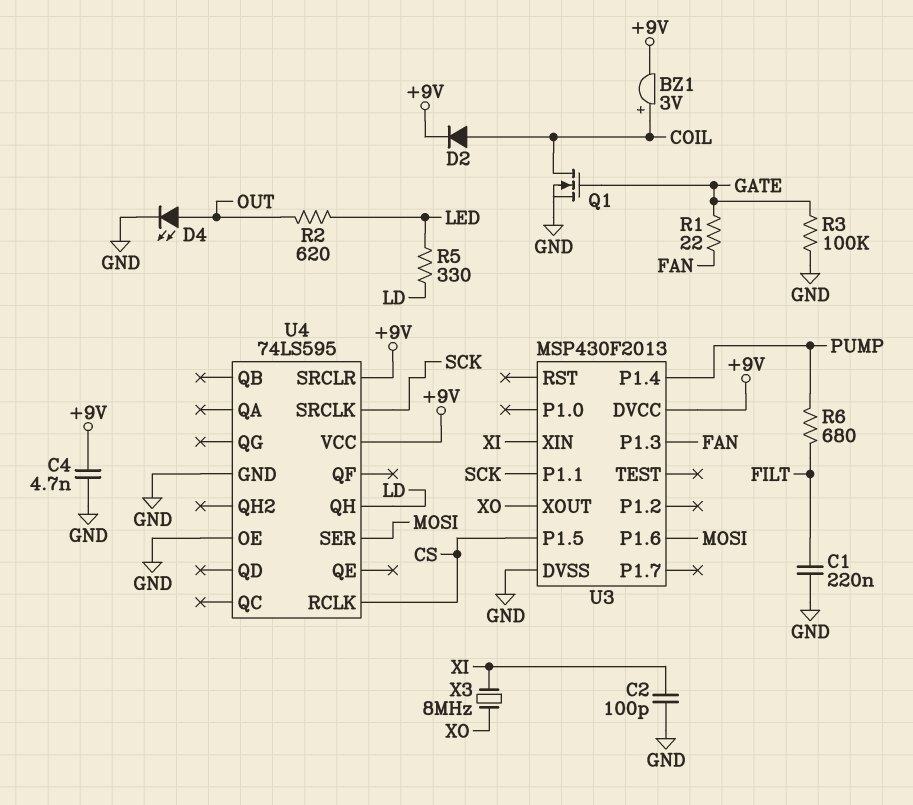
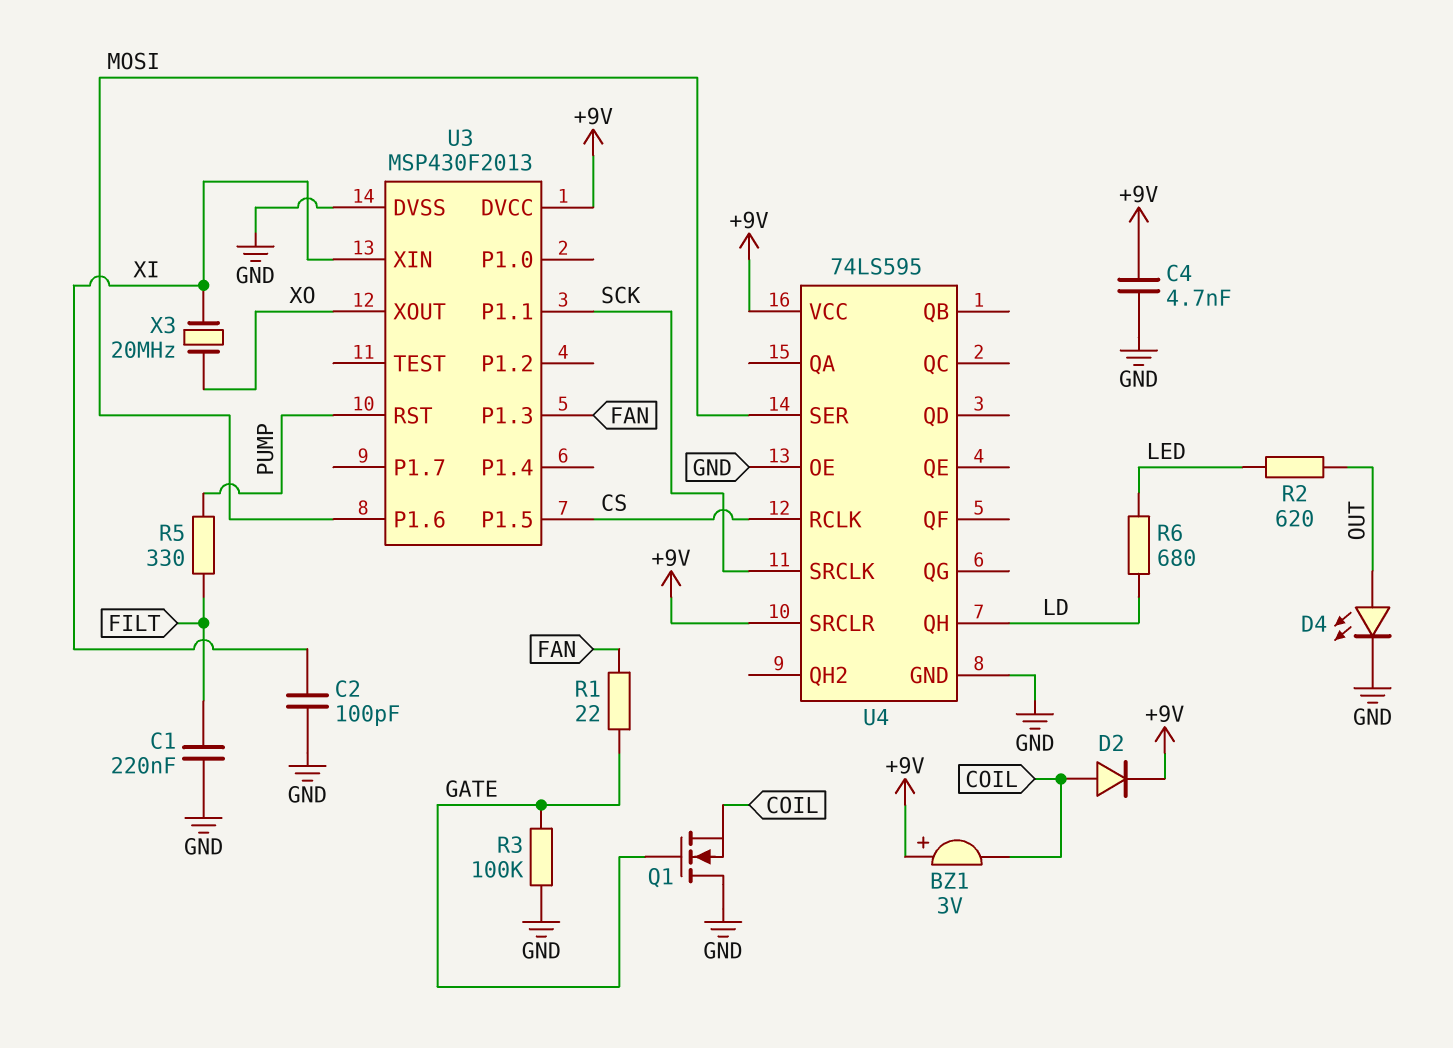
BZ1: buzzer 3V (plus COIL, minus +9V) -> buzzer 3V (plus +9V, minus COIL)
Q1: NMOS (G GATE, D COIL, S GND) -> NMOS (G GATE, D GND, S COIL)
R5: 330 (LD, LED) -> 330 (FILT, PUMP)
R6: 680 (FILT, PUMP) -> 680 (LD, LED)
U3 pin P1.4: PUMP -> none
U3 pin RST: none -> PUMP
X3: 8MHz (XI, XO) -> 20MHz (XI, XO)

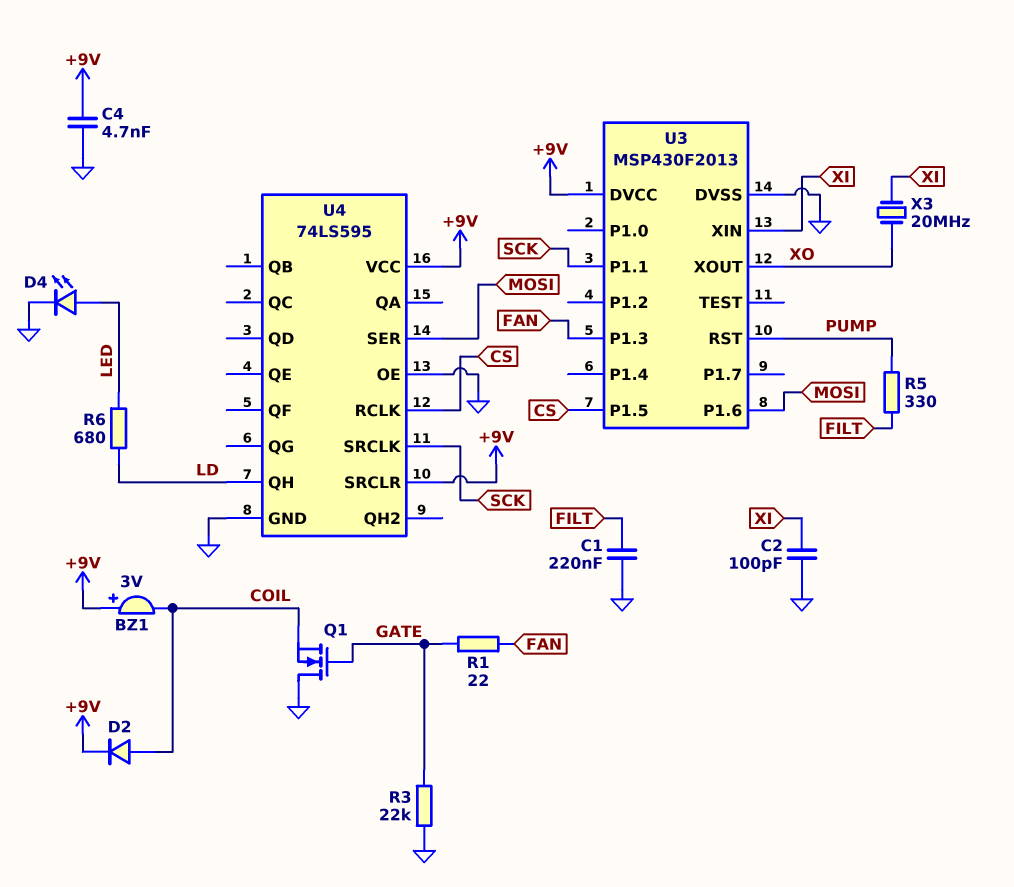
D4: LED (A OUT, K GND) -> LED (A LED, K GND)
R2: 620 (LED, OUT) -> none
R3: 100k (GATE, GND) -> 22k (GATE, GND)

